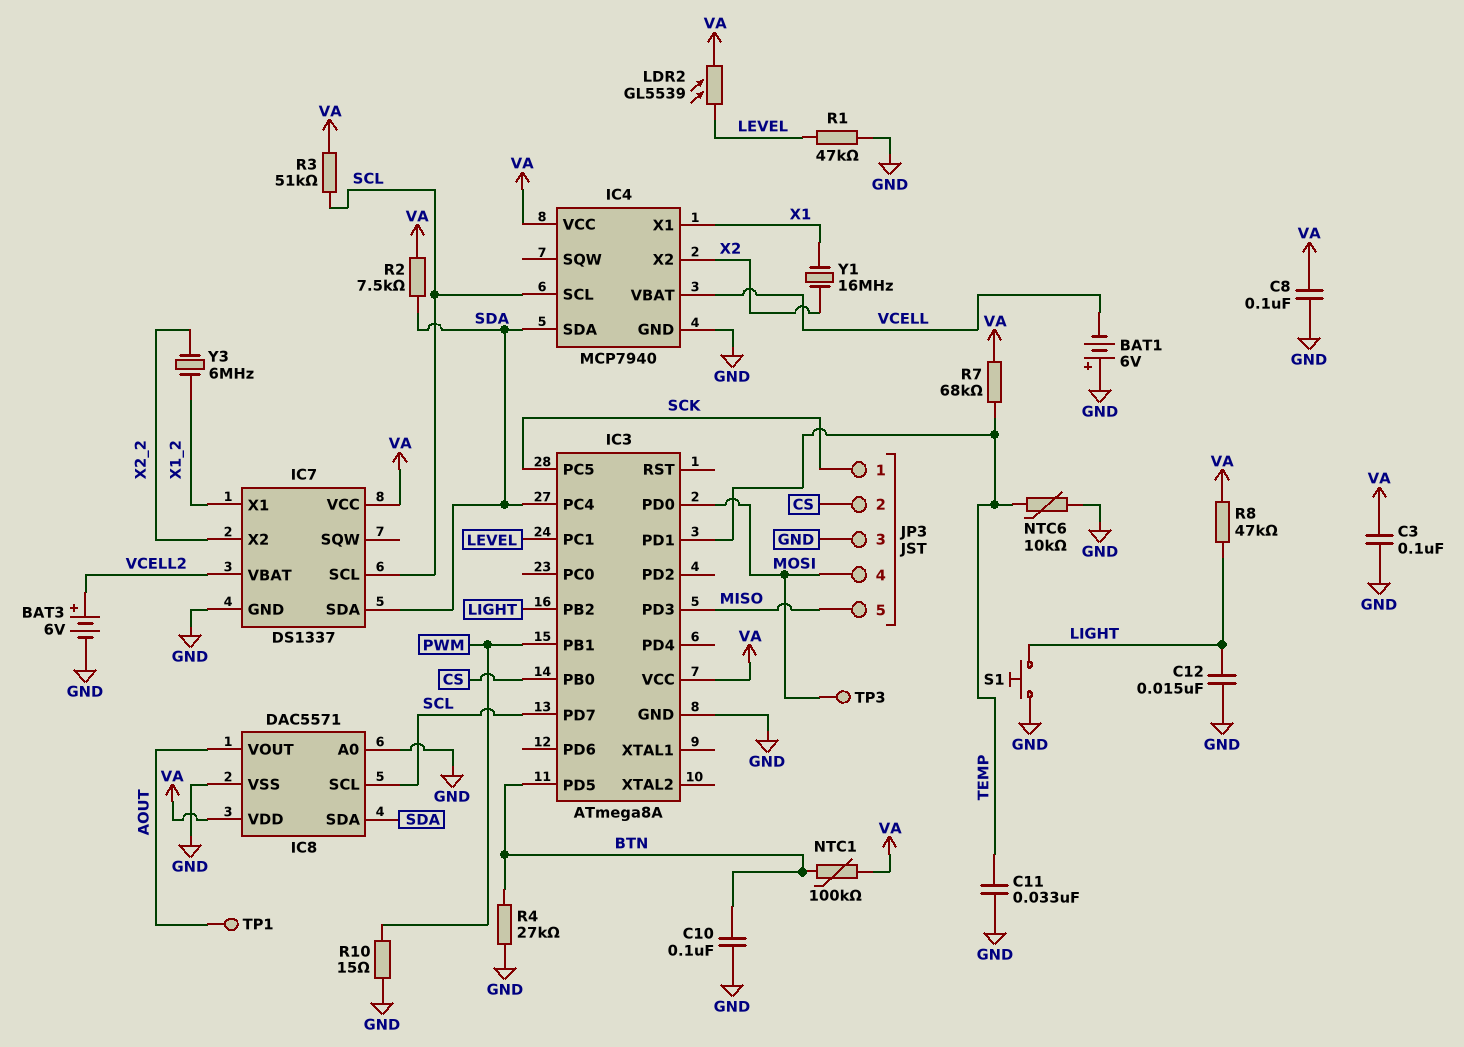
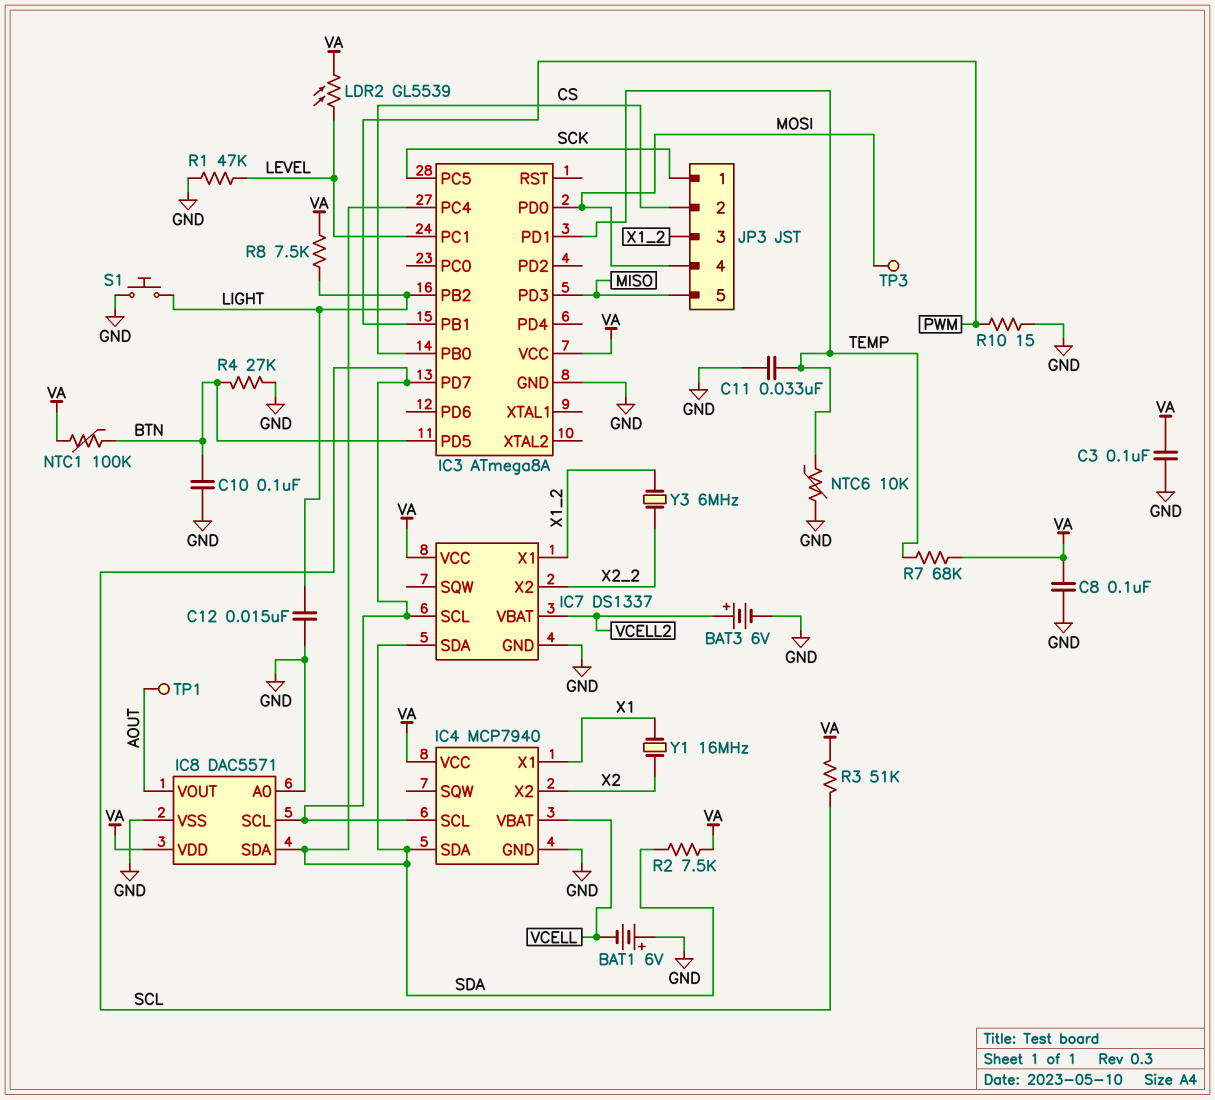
JP3 pin 3: GND -> X1_2
R8: 47k (LIGHT, VA) -> 7.5k (LIGHT, VA)

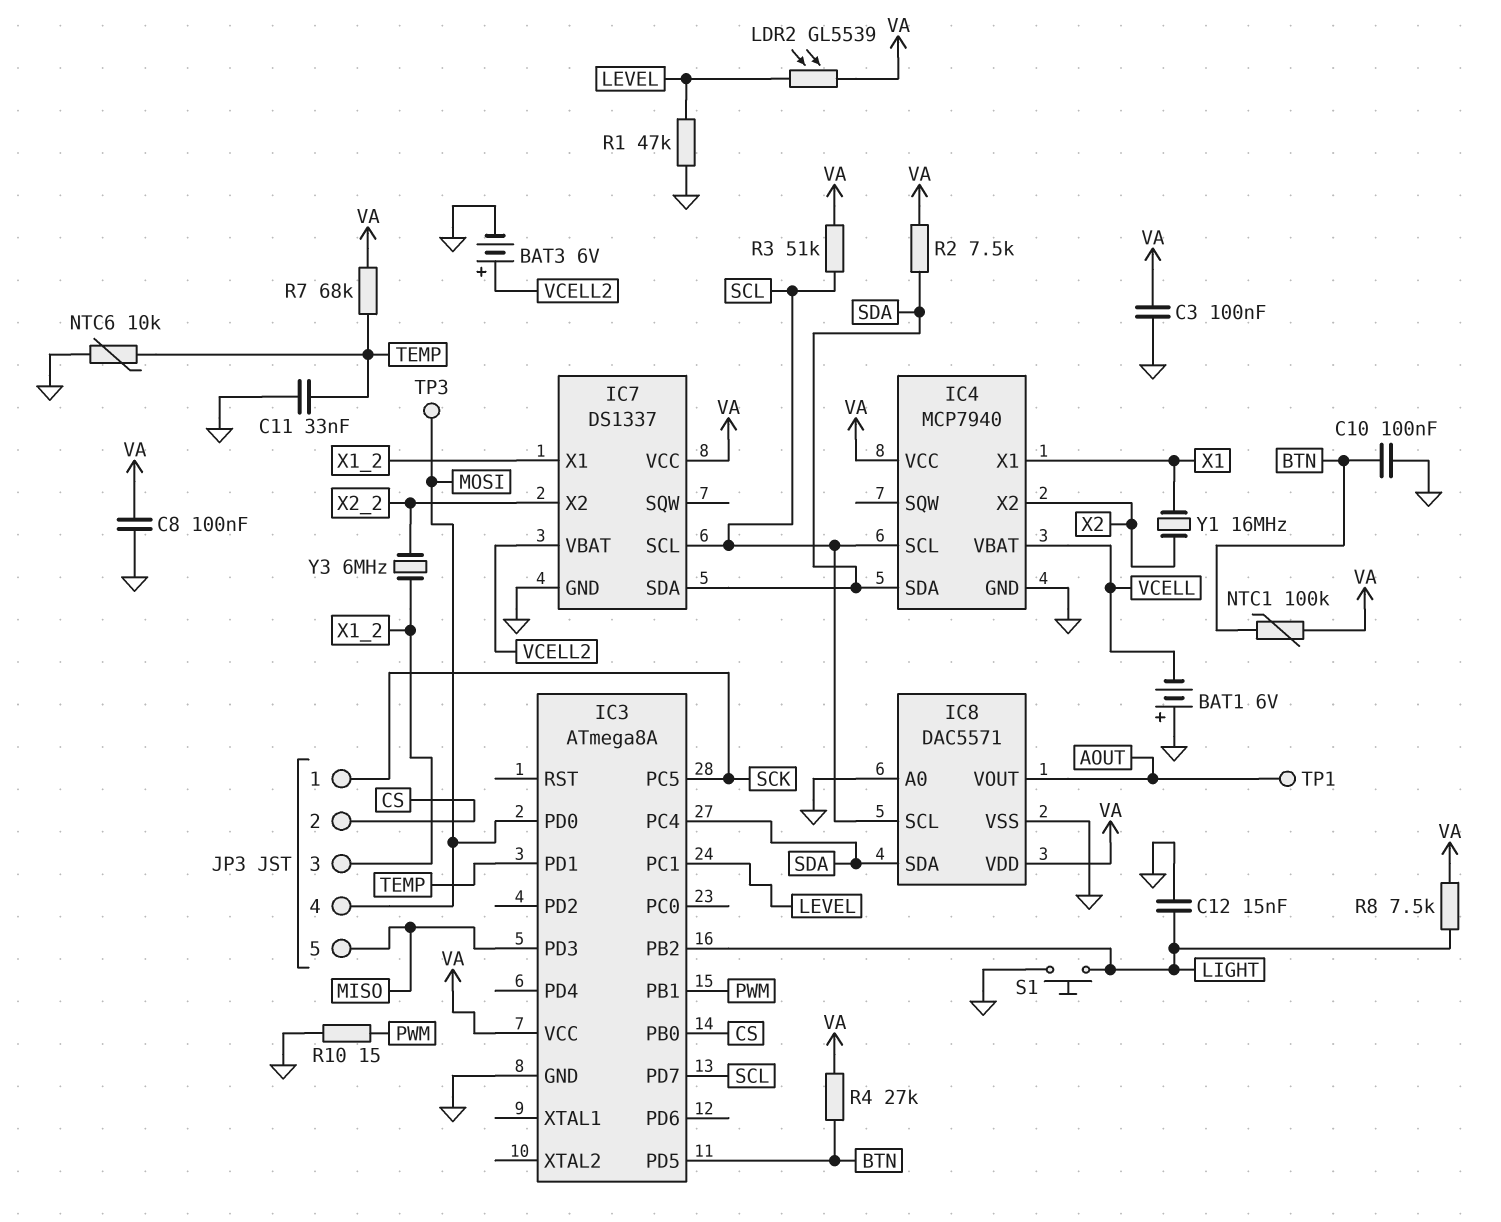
R4: 27k (BTN, GND) -> 27k (BTN, VA)

